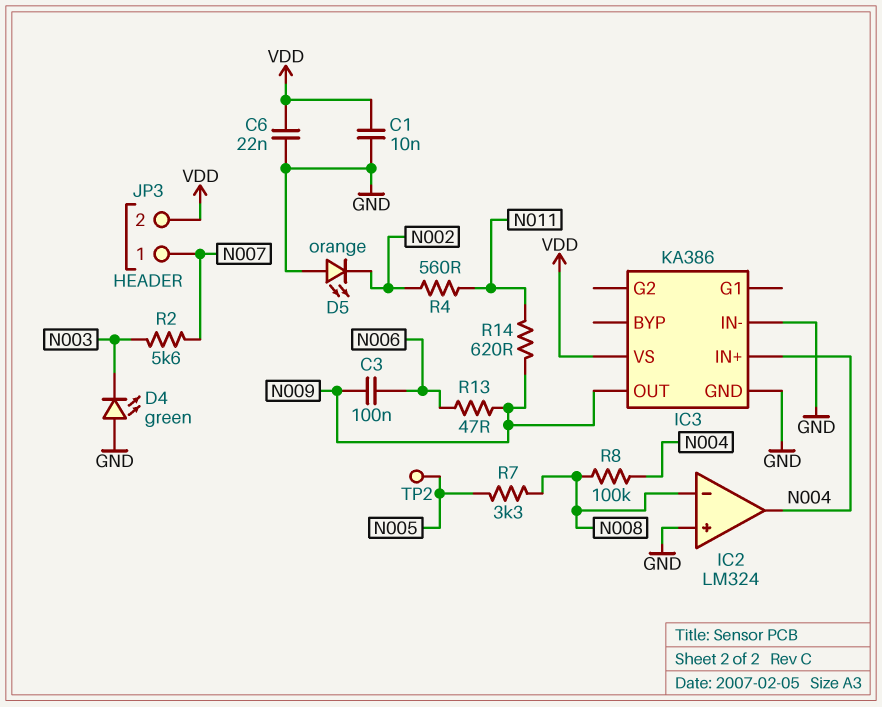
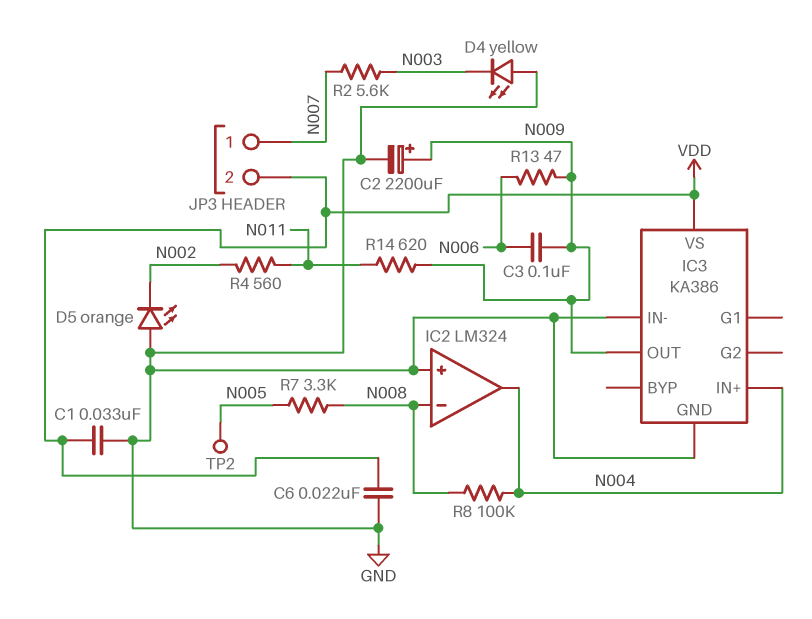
C1: 10nF (GND, VDD) -> 33nF (GND, VDD)
C2: none -> 2200uF (plus N009, minus GND)
D4: LED green (A GND, K N003) -> LED yellow (A GND, K N003)

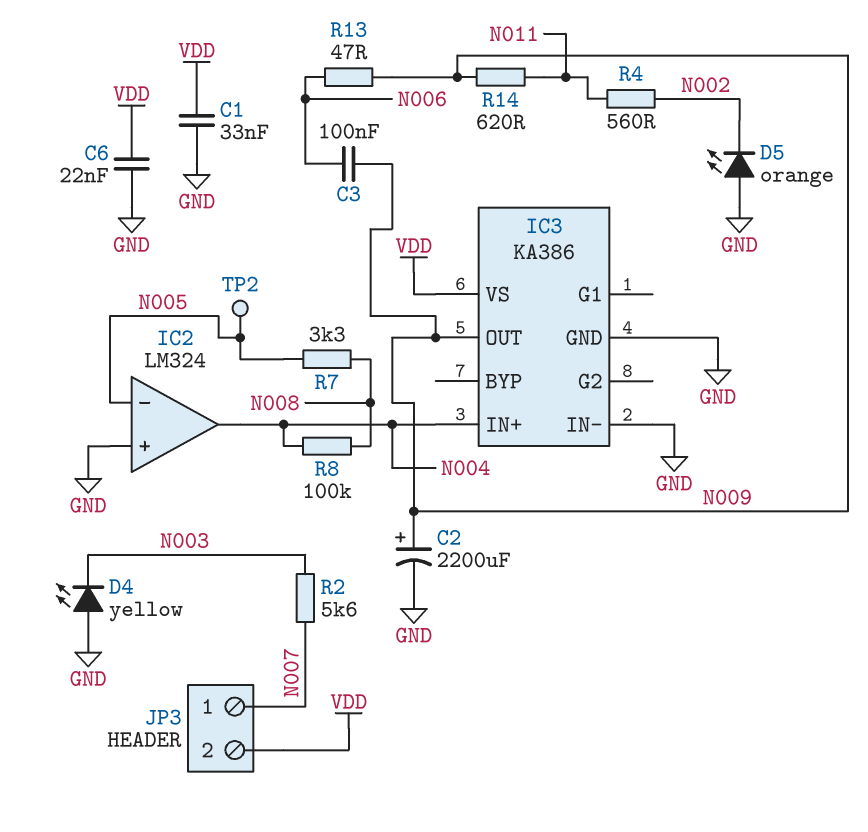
IC2 pin in-: N008 -> N005

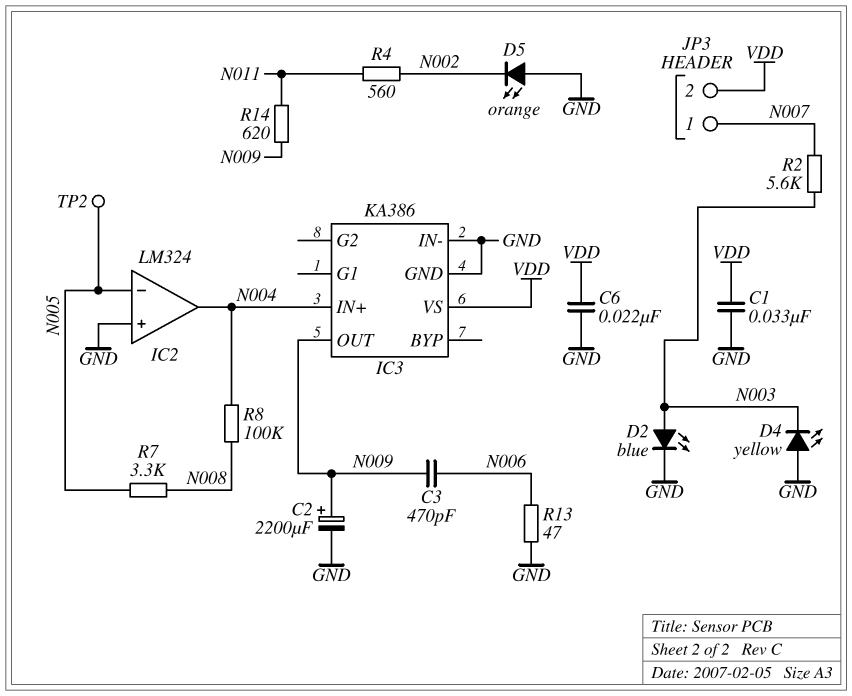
C3: 100nF (N006, N009) -> 470pF (N006, N009)
D2: none -> LED blue (A N003, K GND)
R13: 47 (N006, N009) -> 47 (GND, N006)

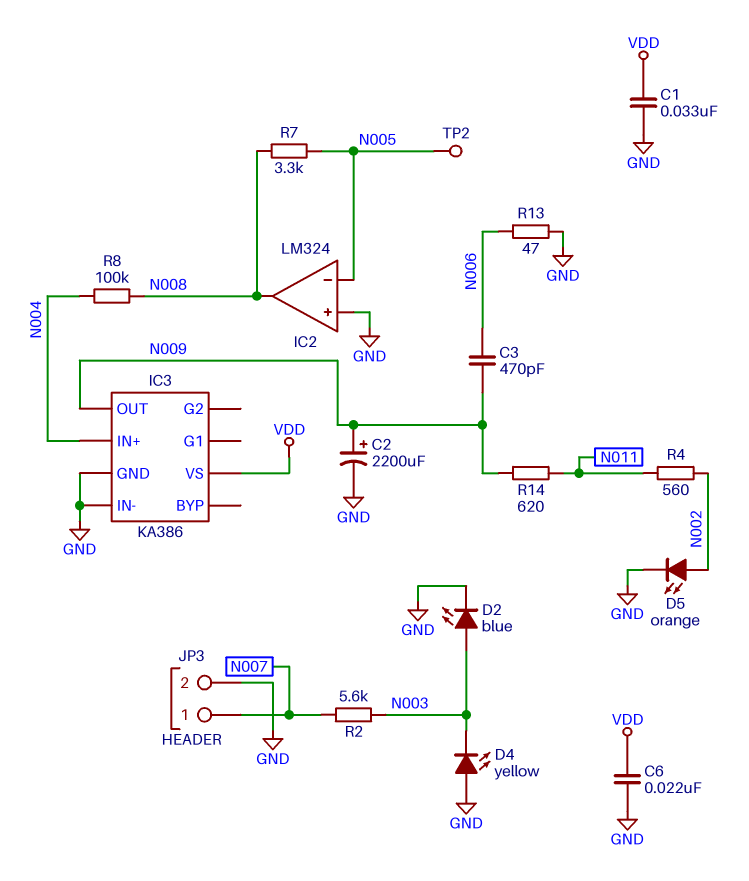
D5: LED orange (A GND, K N002) -> LED orange (A N002, K GND)
IC2 pin out: N004 -> N008
JP3 pin 2: VDD -> GND

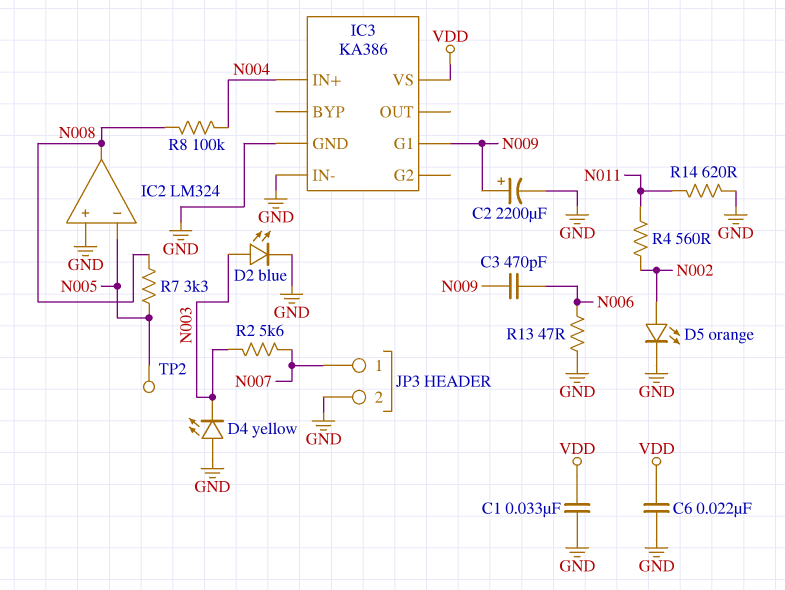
IC3 pin G1: none -> N009
IC3 pin OUT: N009 -> none
R14: 620 (N009, N011) -> 620 (GND, N011)

